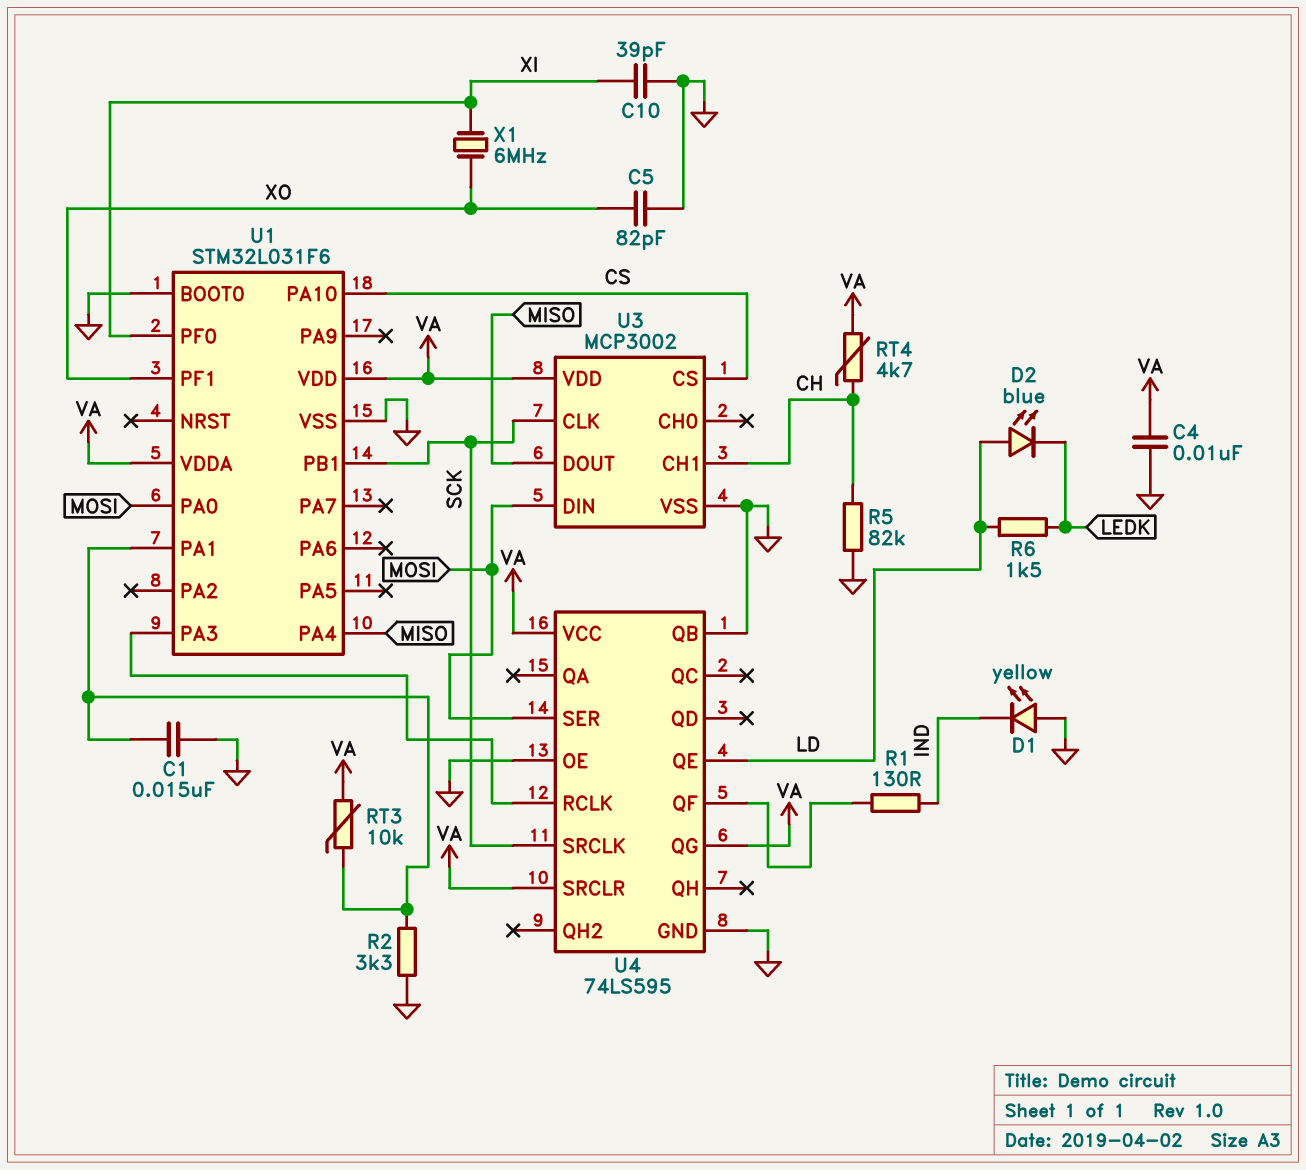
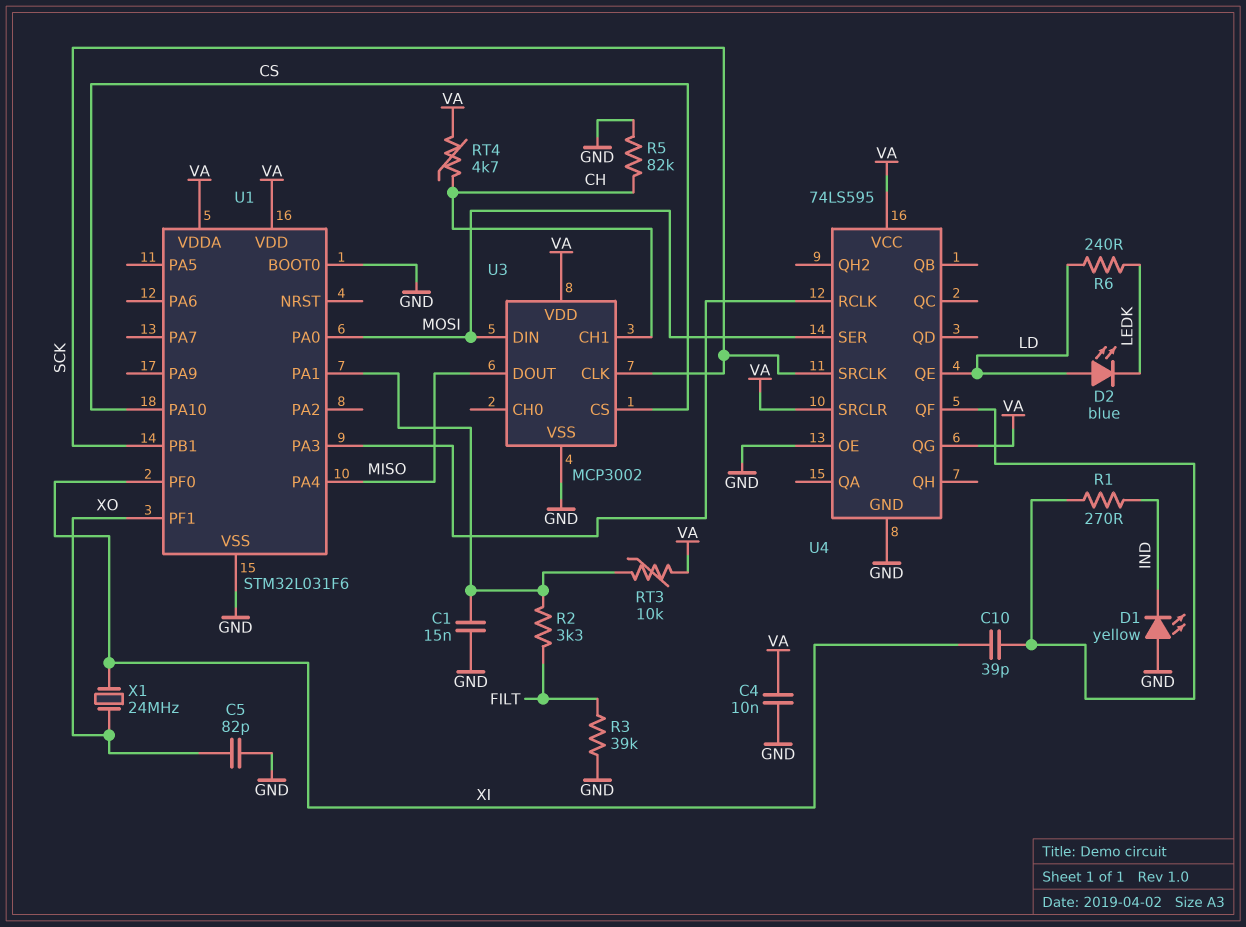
C10: 39pF (GND, XI) -> 39pF (U4/QF, XI)
R1: 130 (IND, U4/QF) -> 270 (IND, U4/QF)
R2: 3.3k (GND, U1/PA1) -> 3.3k (FILT, U1/PA1)
R3: none -> 39k (FILT, GND)
R6: 1.5k (LD, LEDK) -> 240 (LD, LEDK)
U4 pin QB: GND -> none
X1: 6MHz (XI, XO) -> 24MHz (XI, XO)

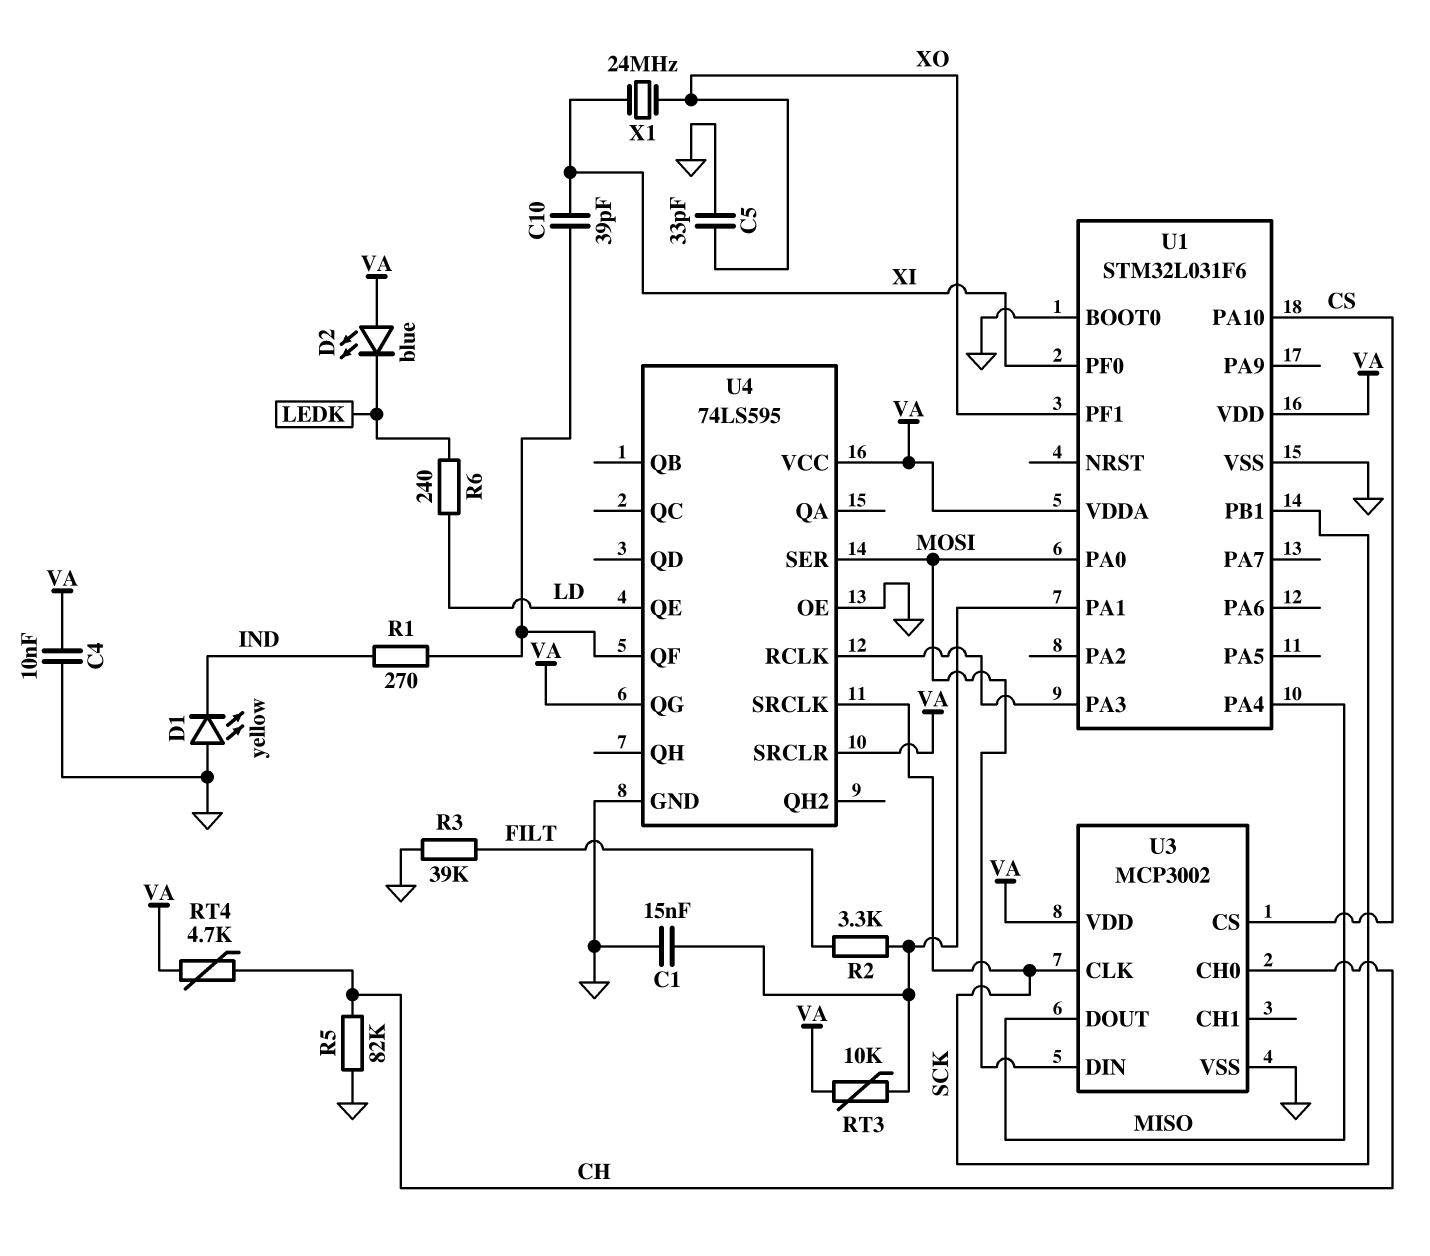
C5: 82pF (GND, XO) -> 33pF (GND, XO)
D2: LED blue (A LD, K LEDK) -> LED blue (A VA, K LEDK)
U3 pin CH0: none -> CH
U3 pin CH1: CH -> none

